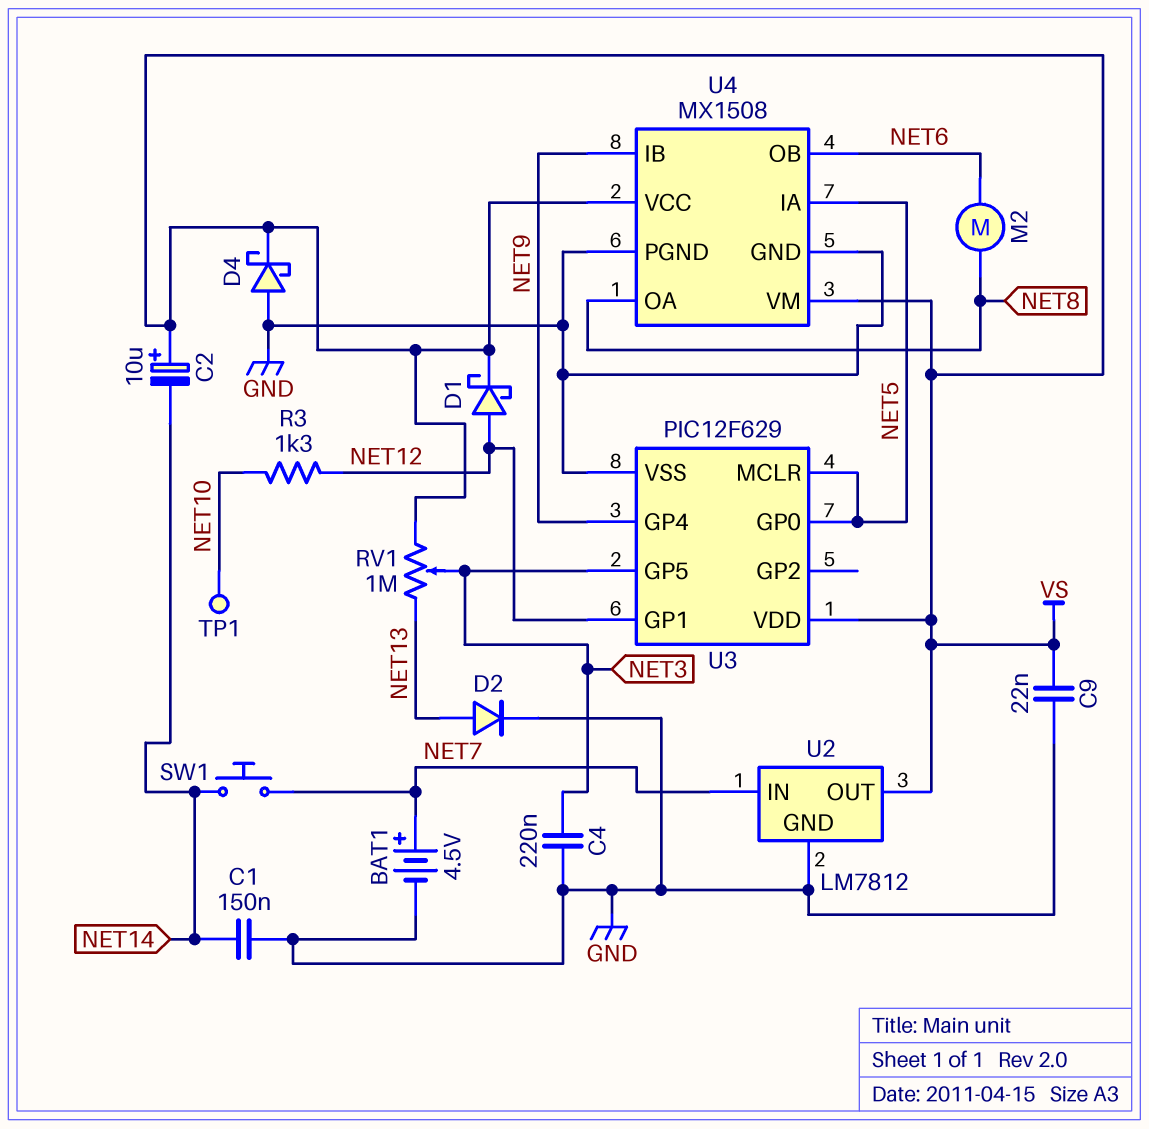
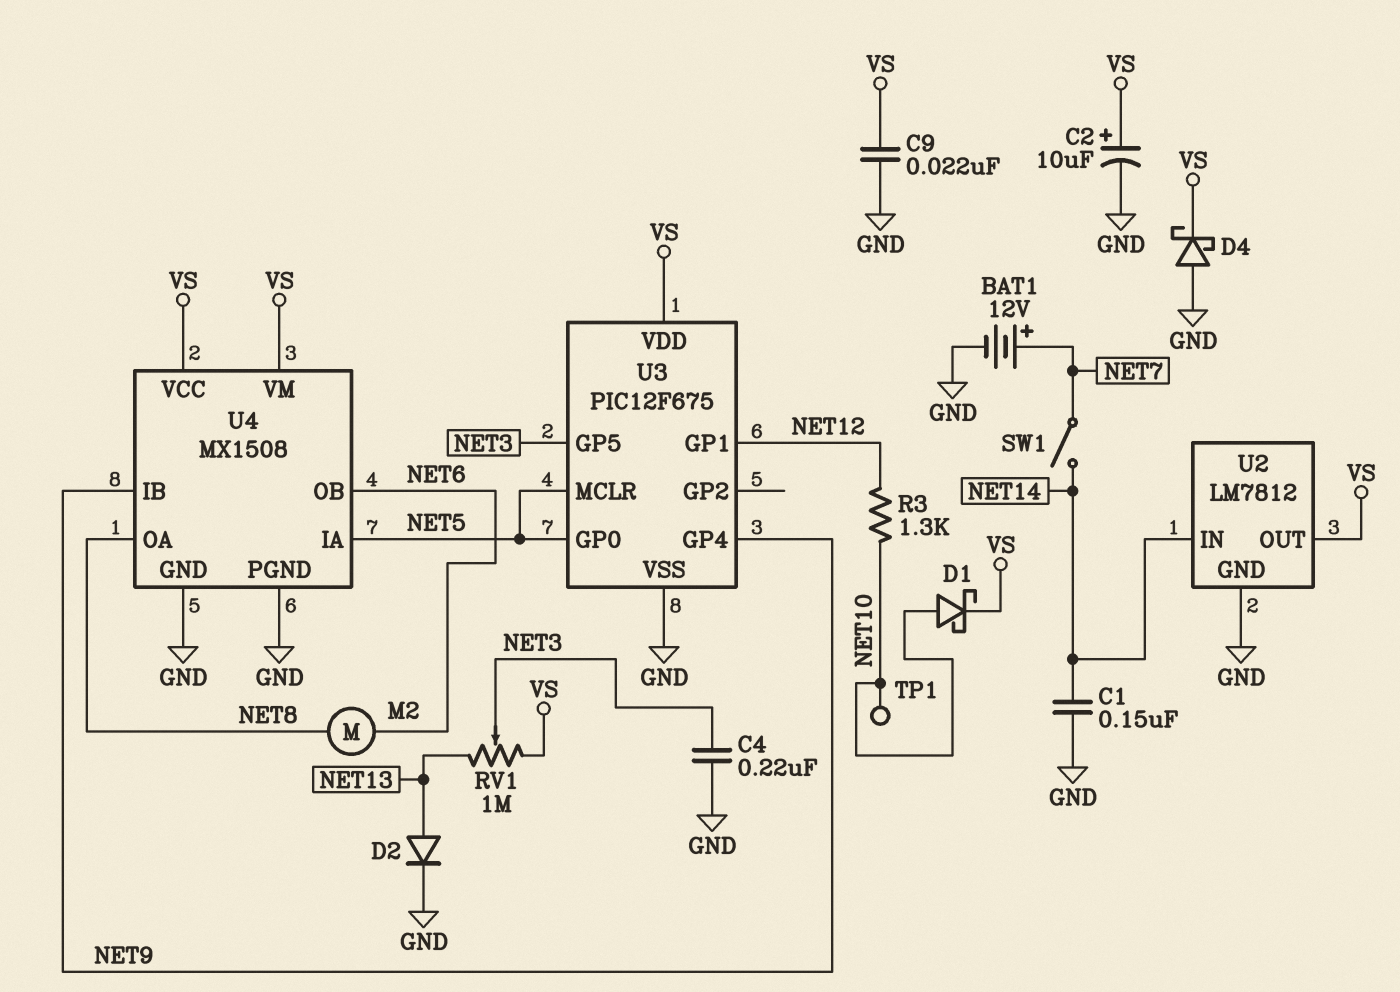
BAT1: 4.5V (plus NET7, minus GND) -> 12V (plus NET7, minus GND)
C2: 10uF (plus VS, minus NET14) -> 10uF (plus VS, minus GND)
D1: schottky (A NET12, K VS) -> schottky (A NET10, K VS)
SW1: button (NET7, NET14) -> switch (NET7, NET14)
U2 pin IN: NET7 -> NET14
U3: PIC12F629 -> PIC12F675

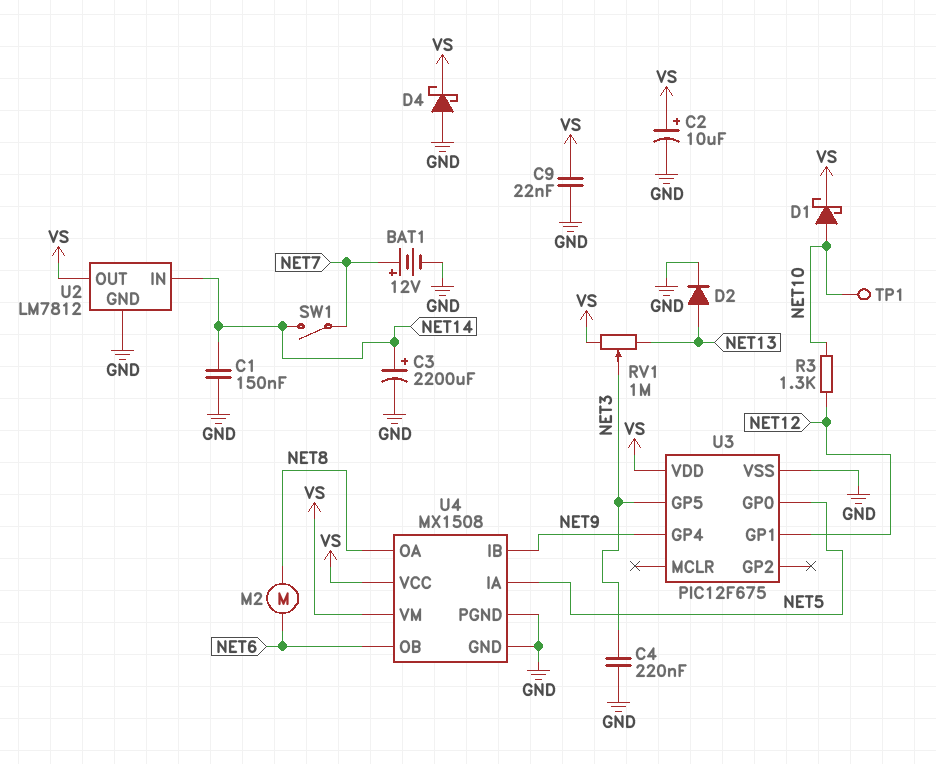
C3: none -> 2200uF (plus NET14, minus GND)
U3 pin MCLR: NET5 -> none

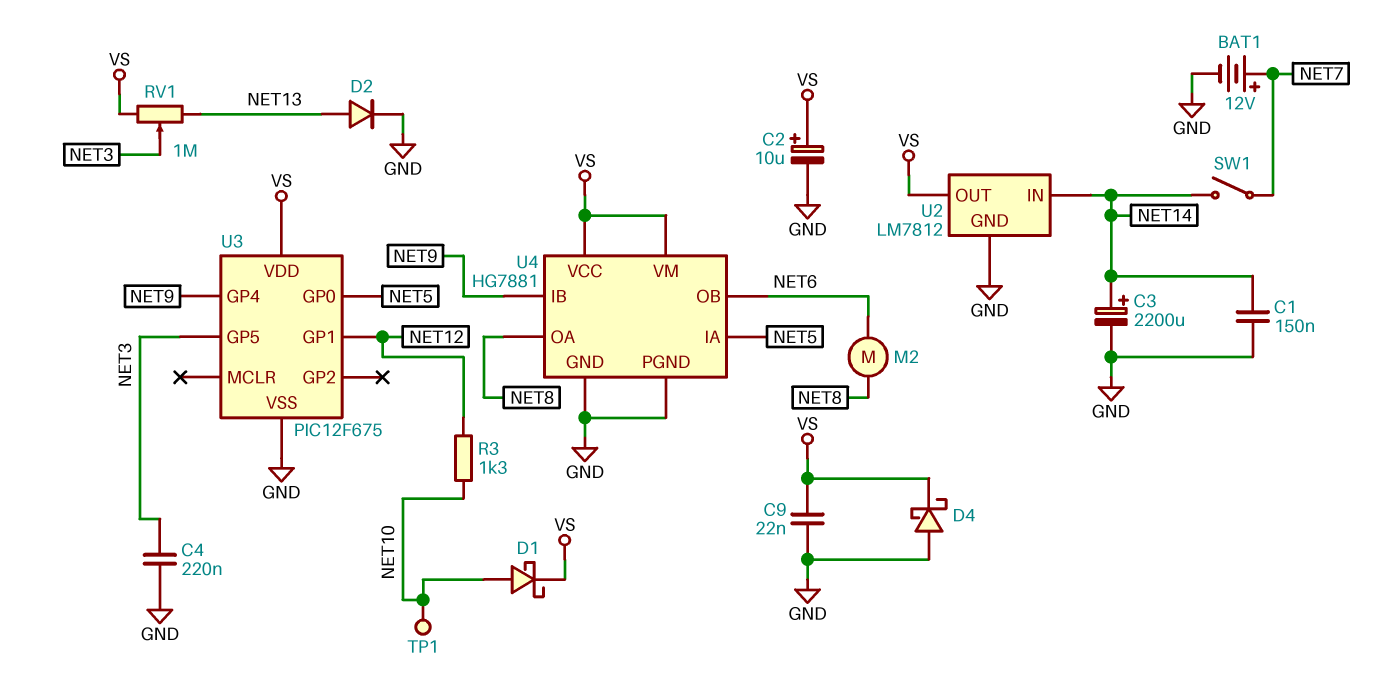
U4: MX1508 -> HG7881

